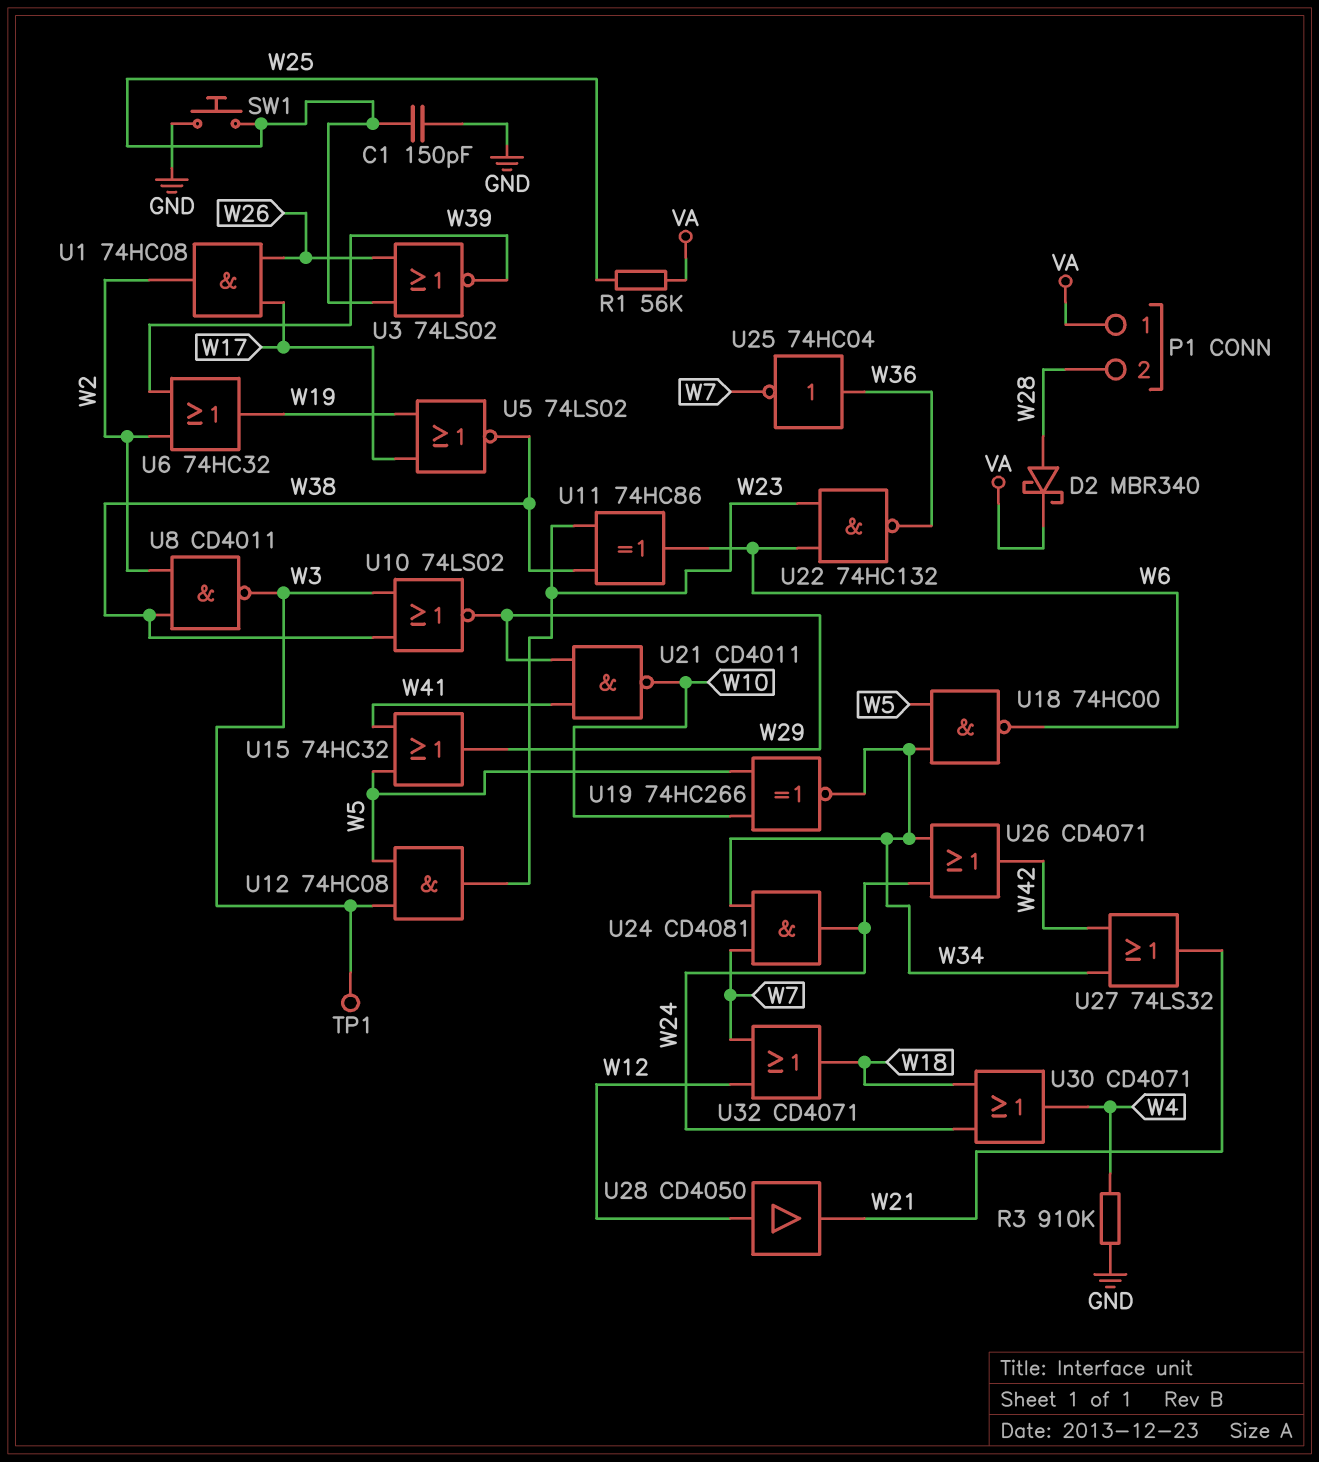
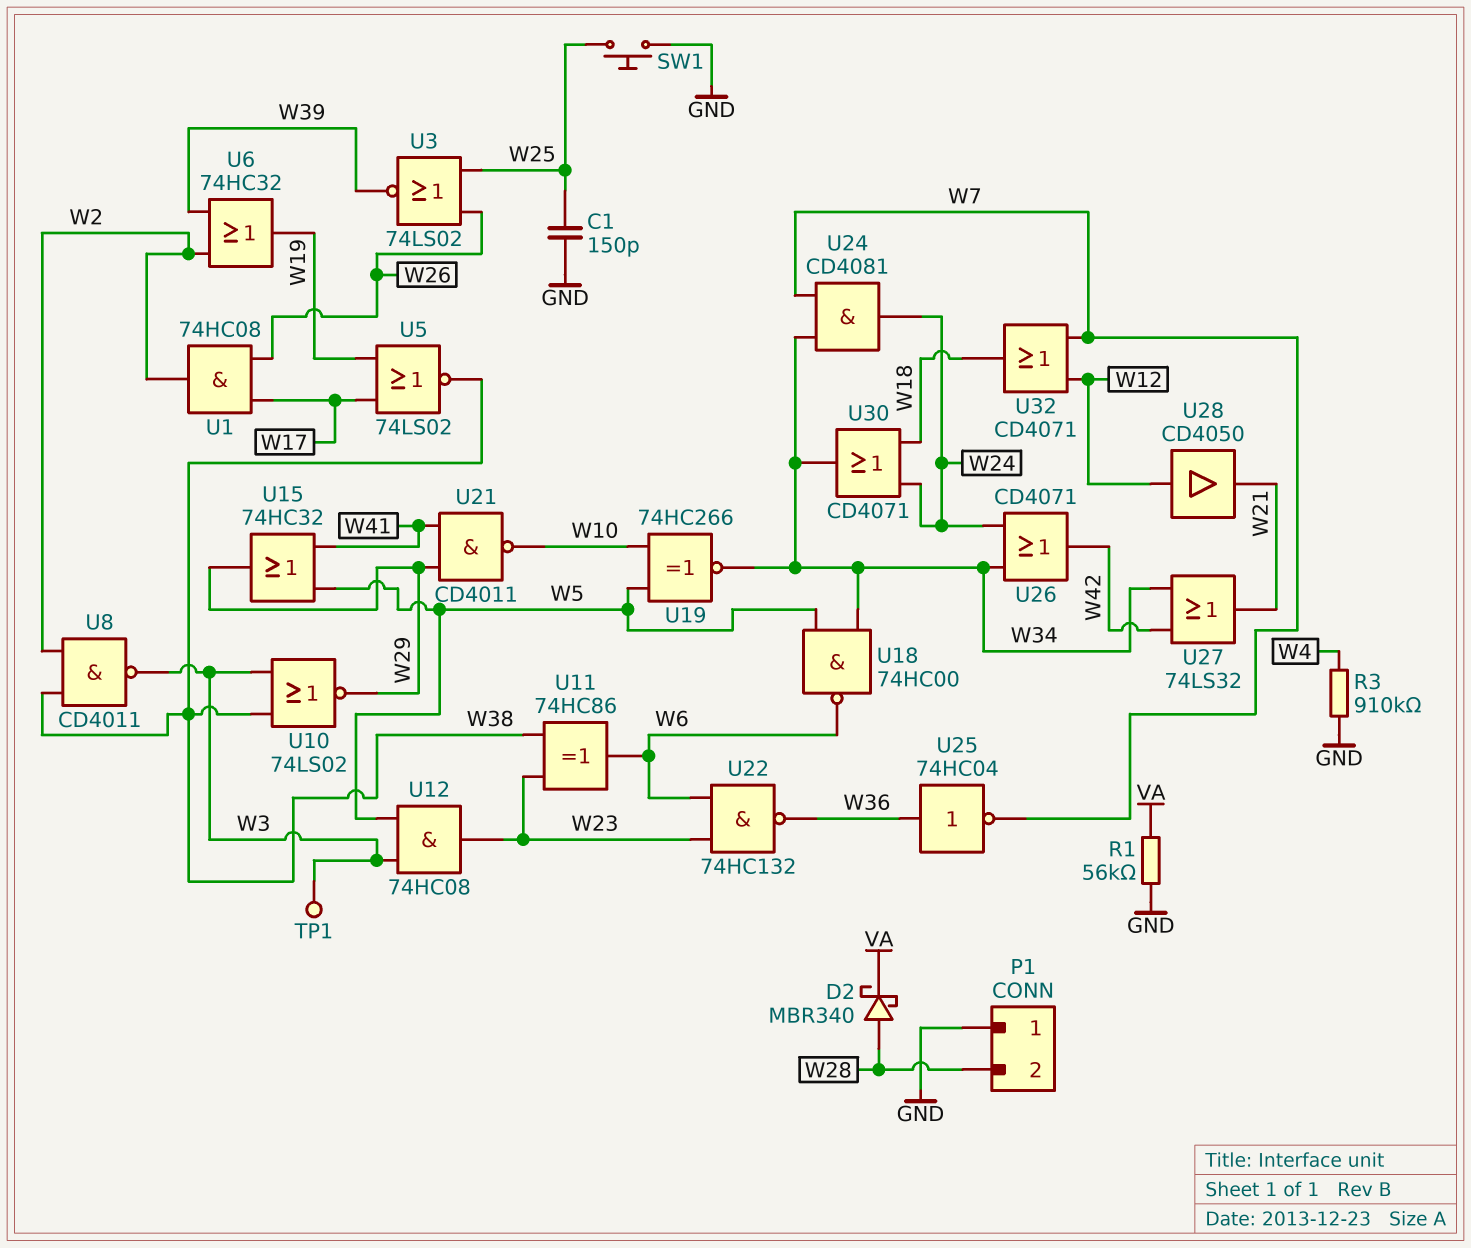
P1 pin 1: VA -> GND
R1: 56k (VA, W25) -> 56k (GND, VA)
U30: OR CD4071 (in W18, in W24, out W4) -> OR CD4071 (in W18, in W24, out W34)

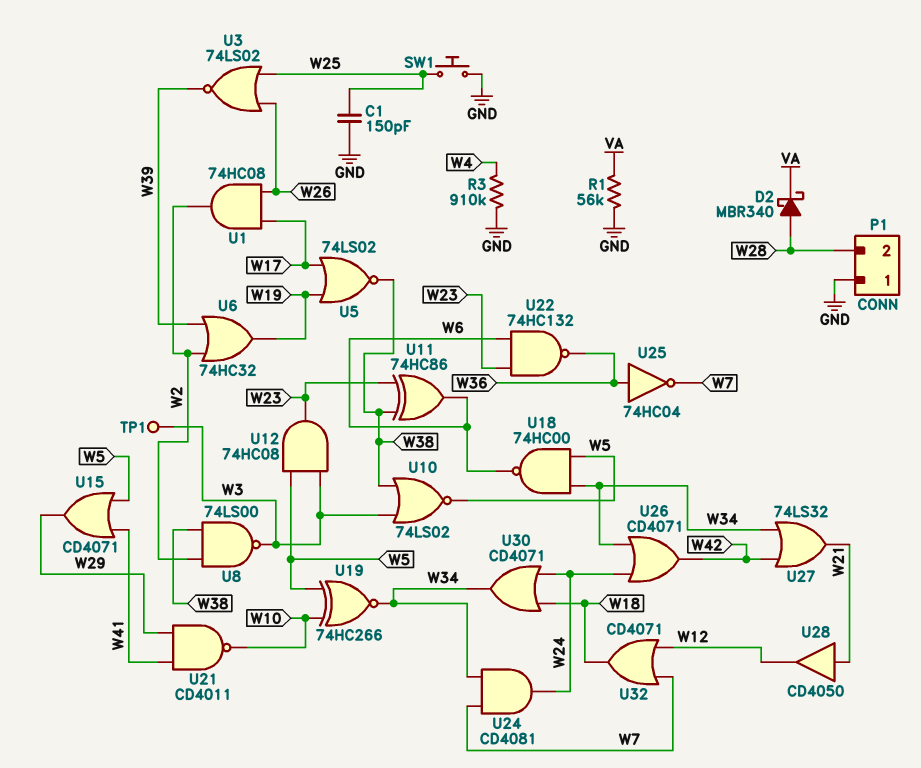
U8: NAND CD4011 (in W2, in W38, out W3) -> NAND 74LS00 (in W2, in W38, out W3)
U10: NOR 74LS02 (in W3, in W38, out W29) -> NOR 74LS02 (in W3, in W38, out W5)
U15: OR 74HC32 (in W5, in W41, out W29) -> OR CD4071 (in W5, in W41, out W29)
U28: buffer CD4050 (in W12, out W21) -> buffer CD4050 (in W21, out W12)

